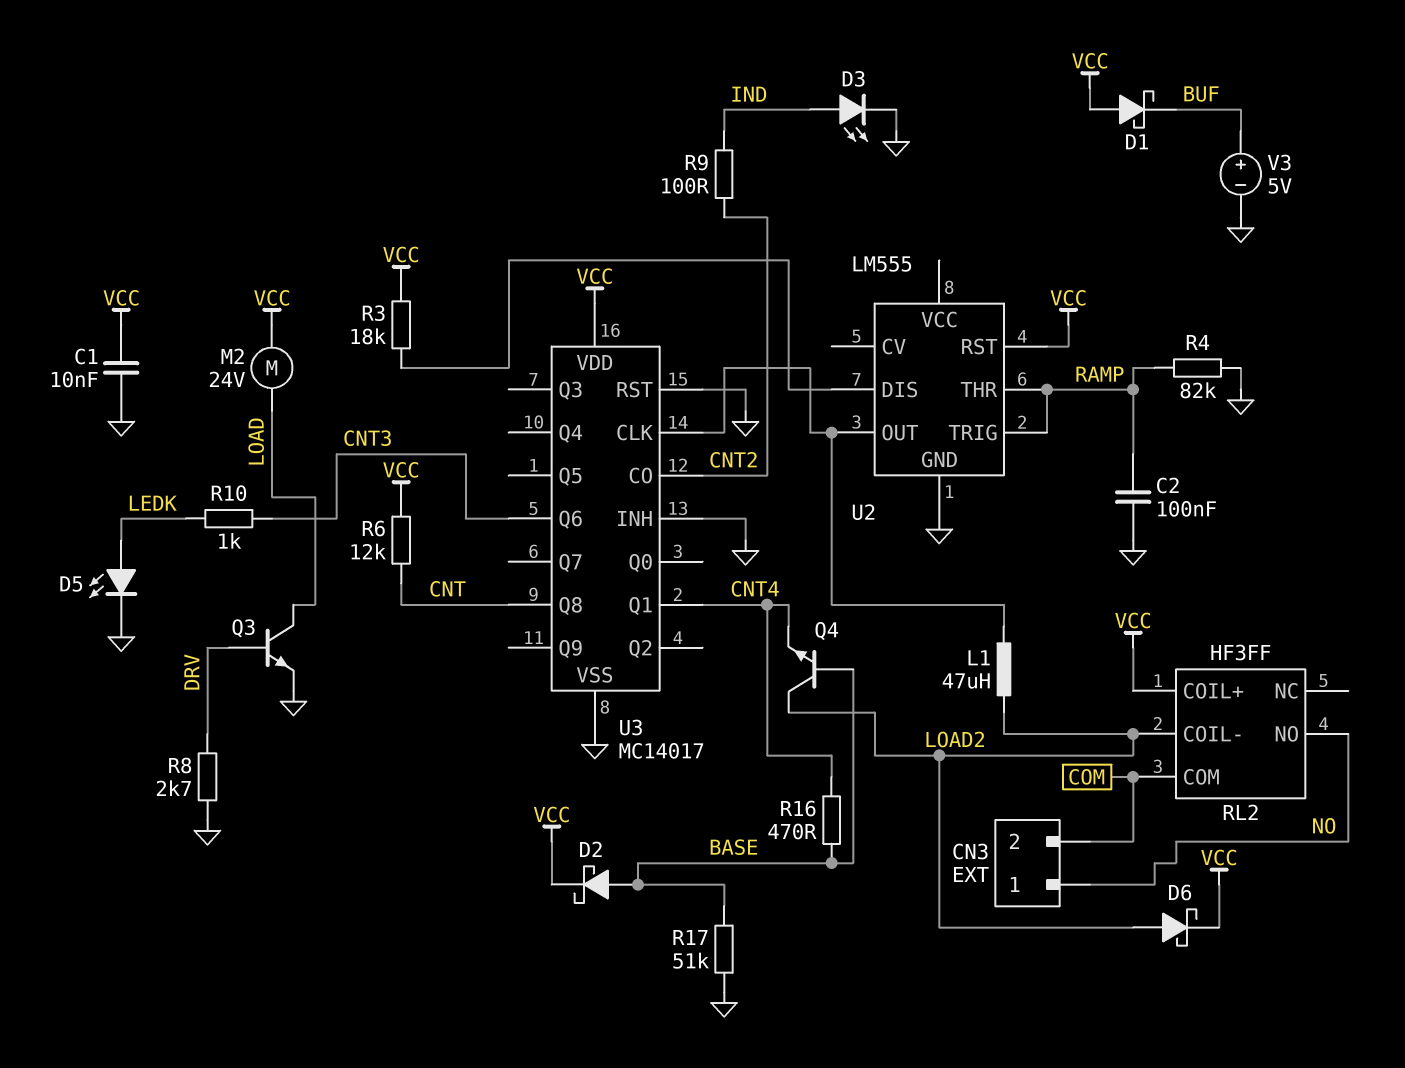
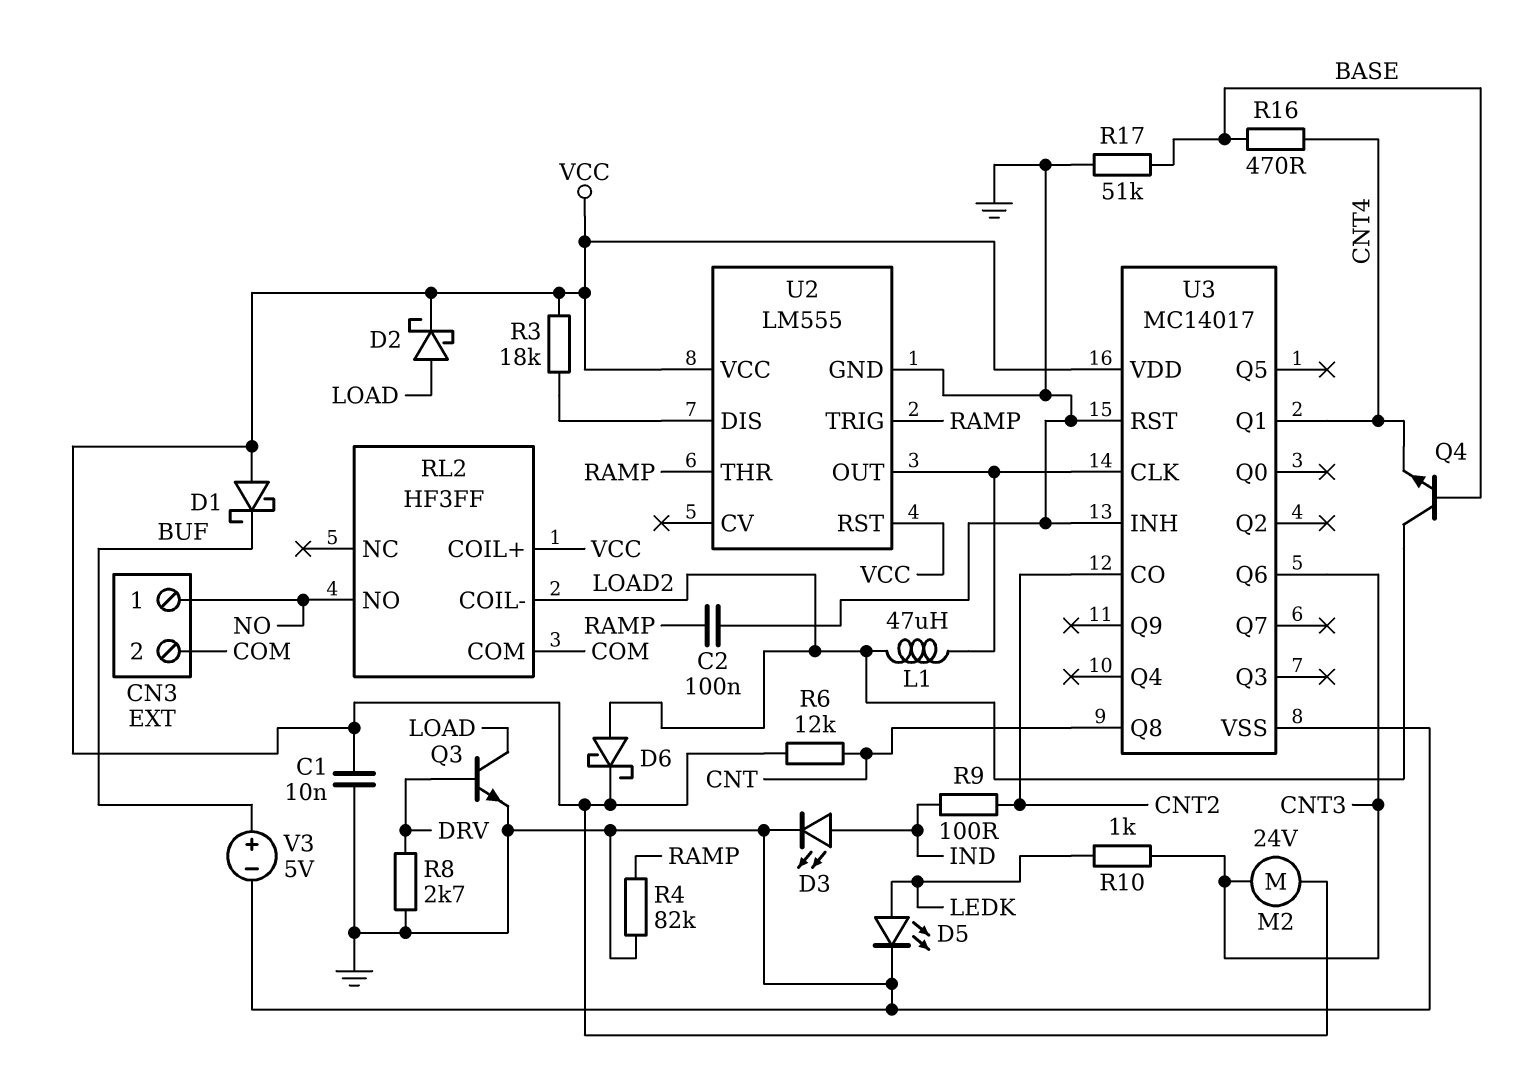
D2: schottky (A BASE, K VCC) -> schottky (A LOAD, K VCC)
M2: motor 24V (LOAD, VCC) -> motor 24V (CNT3, VCC)
U2 pin VCC: none -> VCC

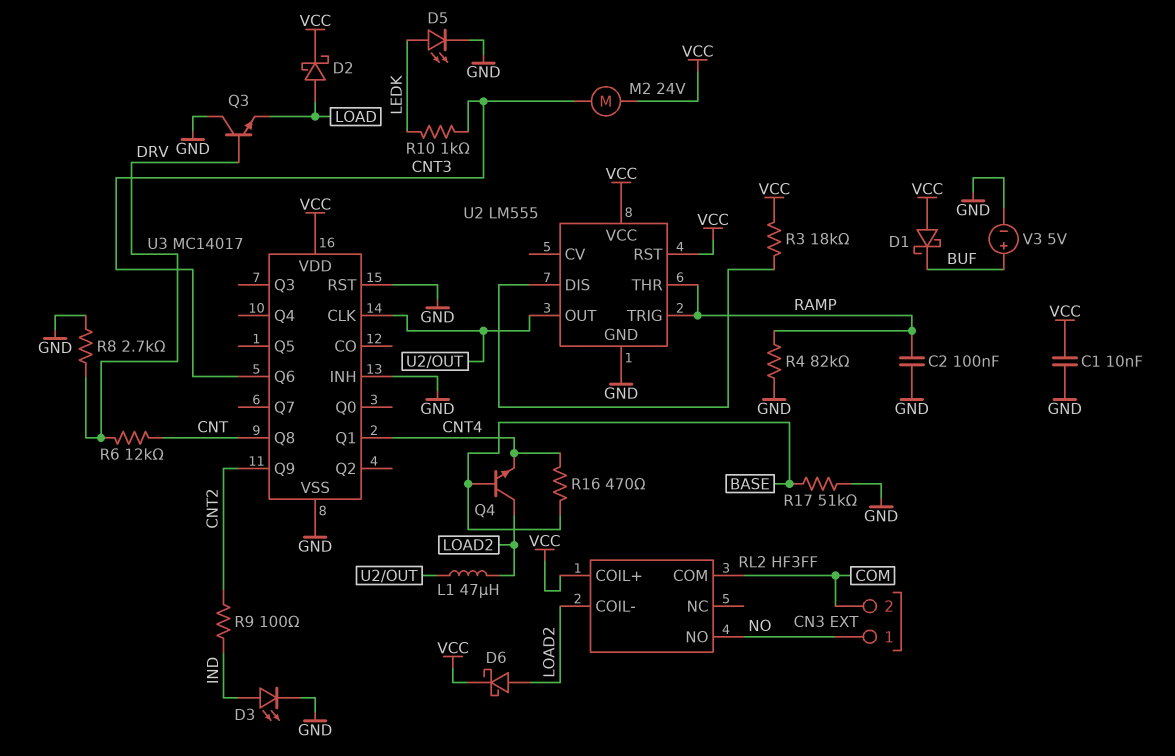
Q3: NPN (B DRV, C LOAD, E GND) -> NPN (B DRV, C GND, E LOAD)
R6: 12k (CNT, VCC) -> 12k (CNT, DRV)
U3 pin CO: CNT2 -> none
U3 pin Q9: none -> CNT2

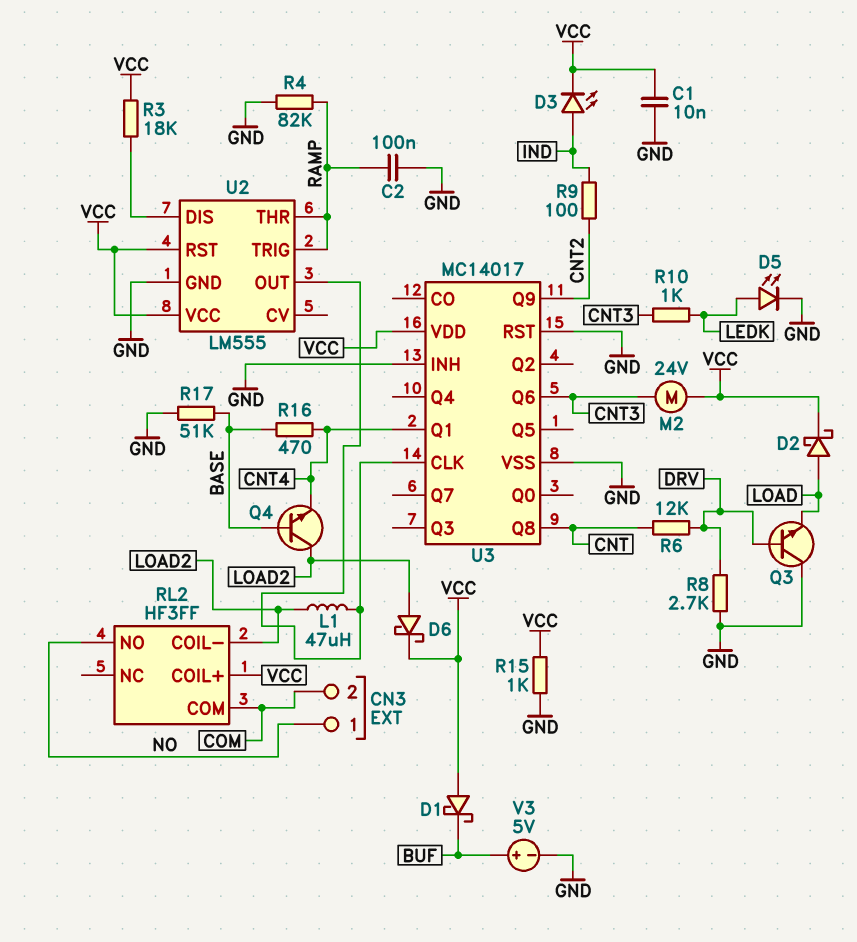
D3: LED (A IND, K GND) -> LED (A IND, K VCC)
R15: none -> 1k (GND, VCC)

